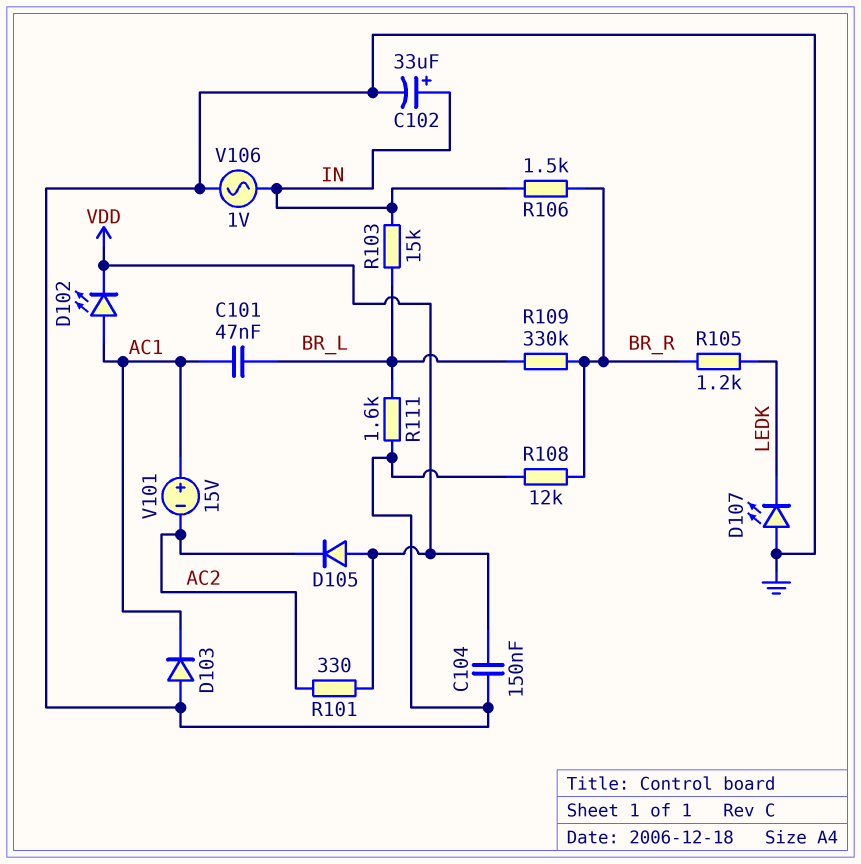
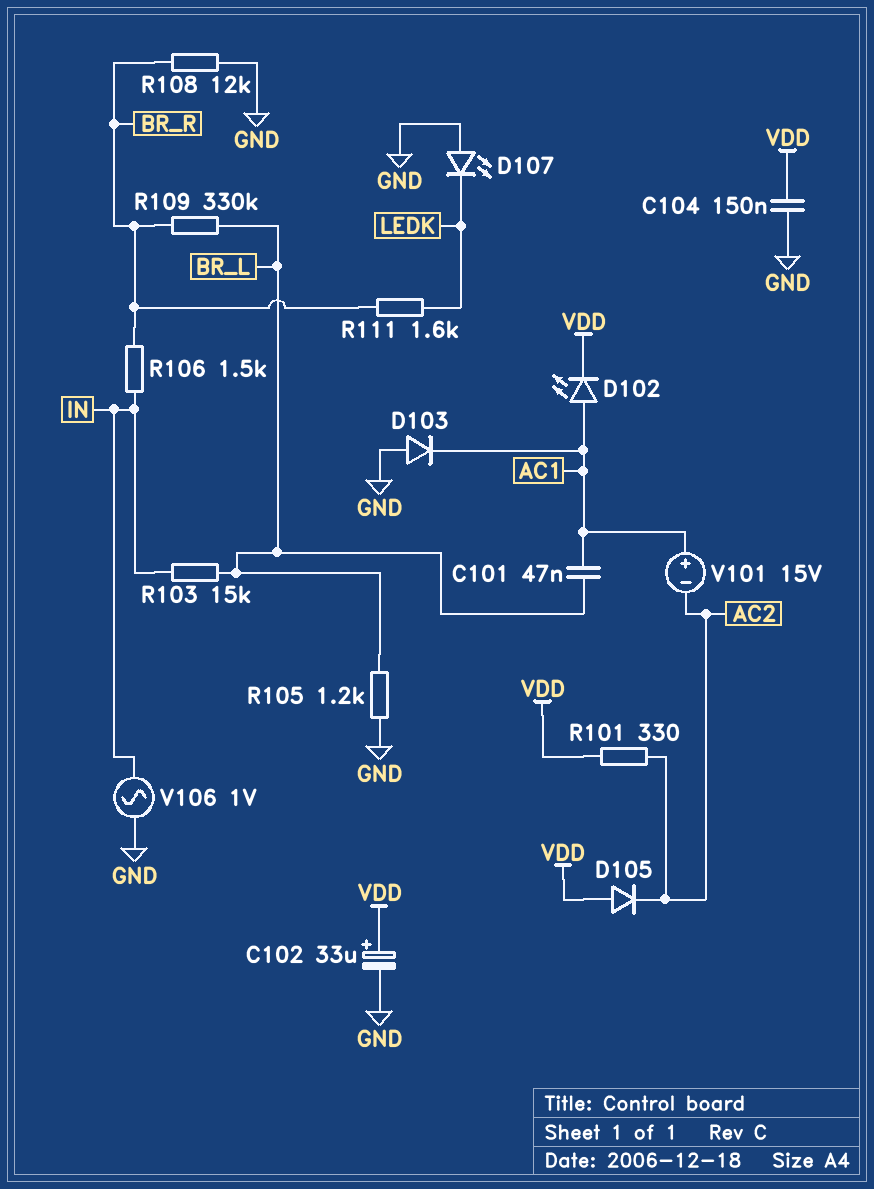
C102: 33uF (plus IN, minus GND) -> 33uF (plus VDD, minus GND)
R105: 1.2k (BR_R, LEDK) -> 1.2k (BR_L, GND)
R111: 1.6k (BR_L, GND) -> 1.6k (BR_R, LEDK)

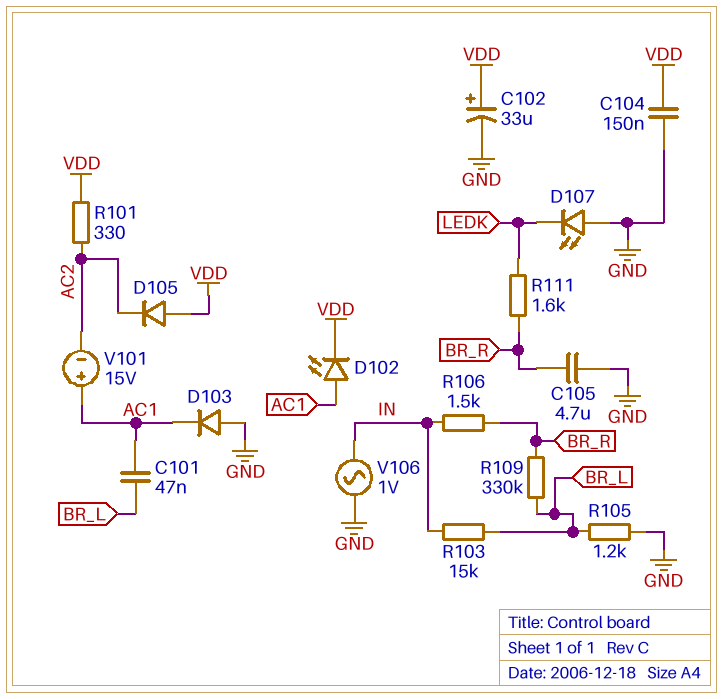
C105: none -> 4.7uF (BR_R, GND)
R108: 12k (BR_R, GND) -> none

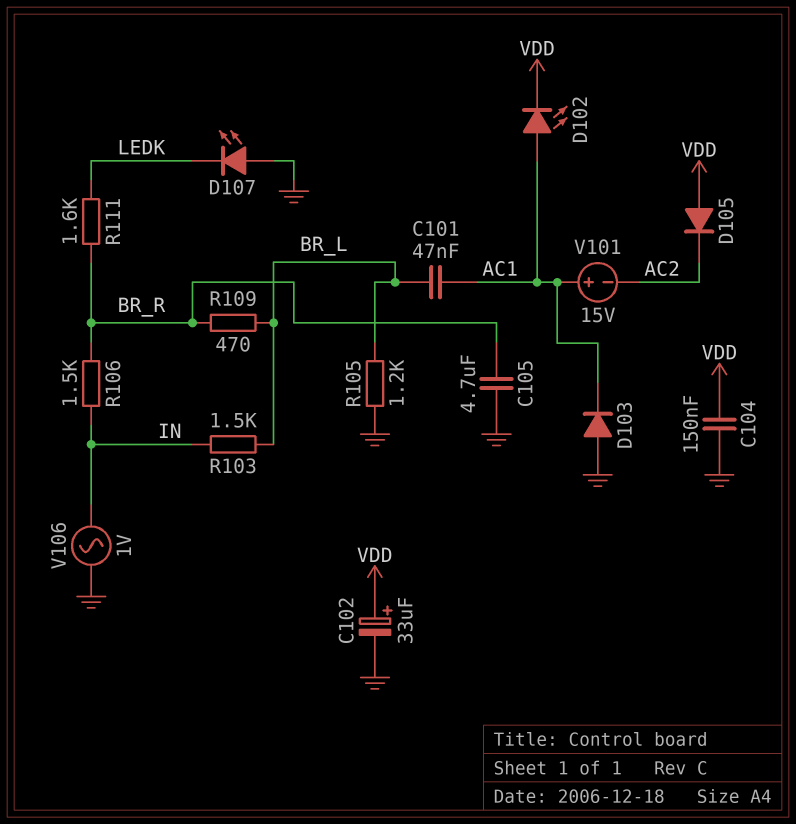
R101: 330 (AC2, VDD) -> none
R103: 15k (BR_L, IN) -> 1.5k (BR_L, IN)
R109: 330k (BR_L, BR_R) -> 470 (BR_L, BR_R)

